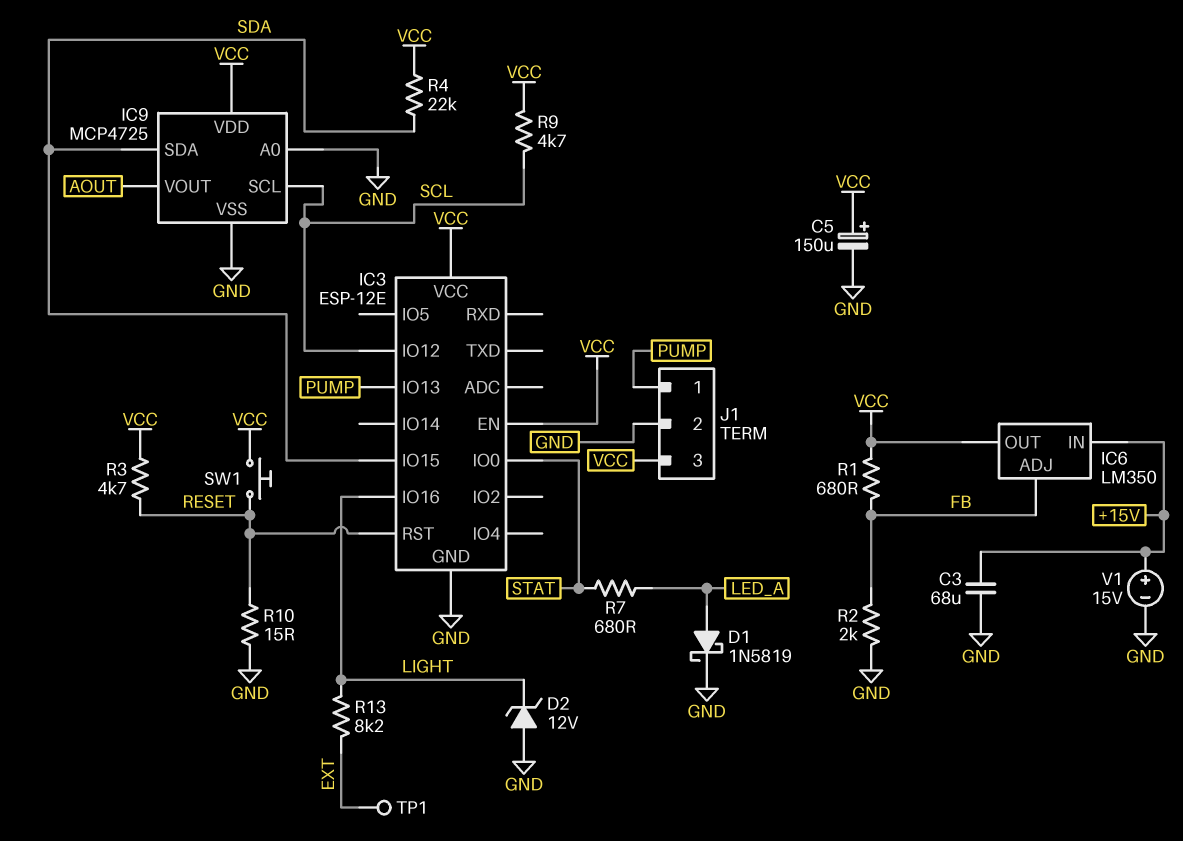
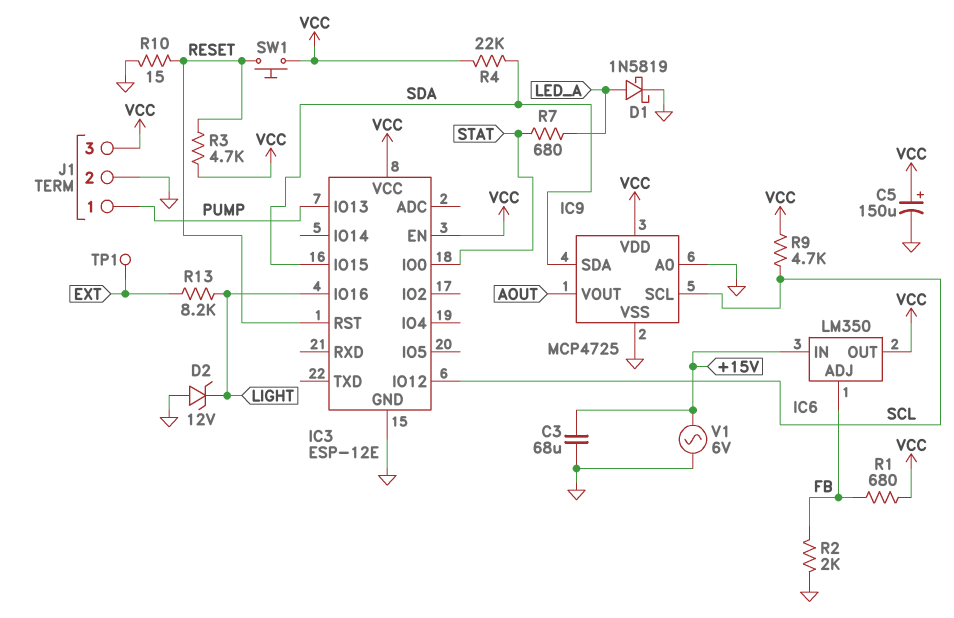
V1: 15V (plus +15V, minus GND) -> AC 6V (+15V, GND)

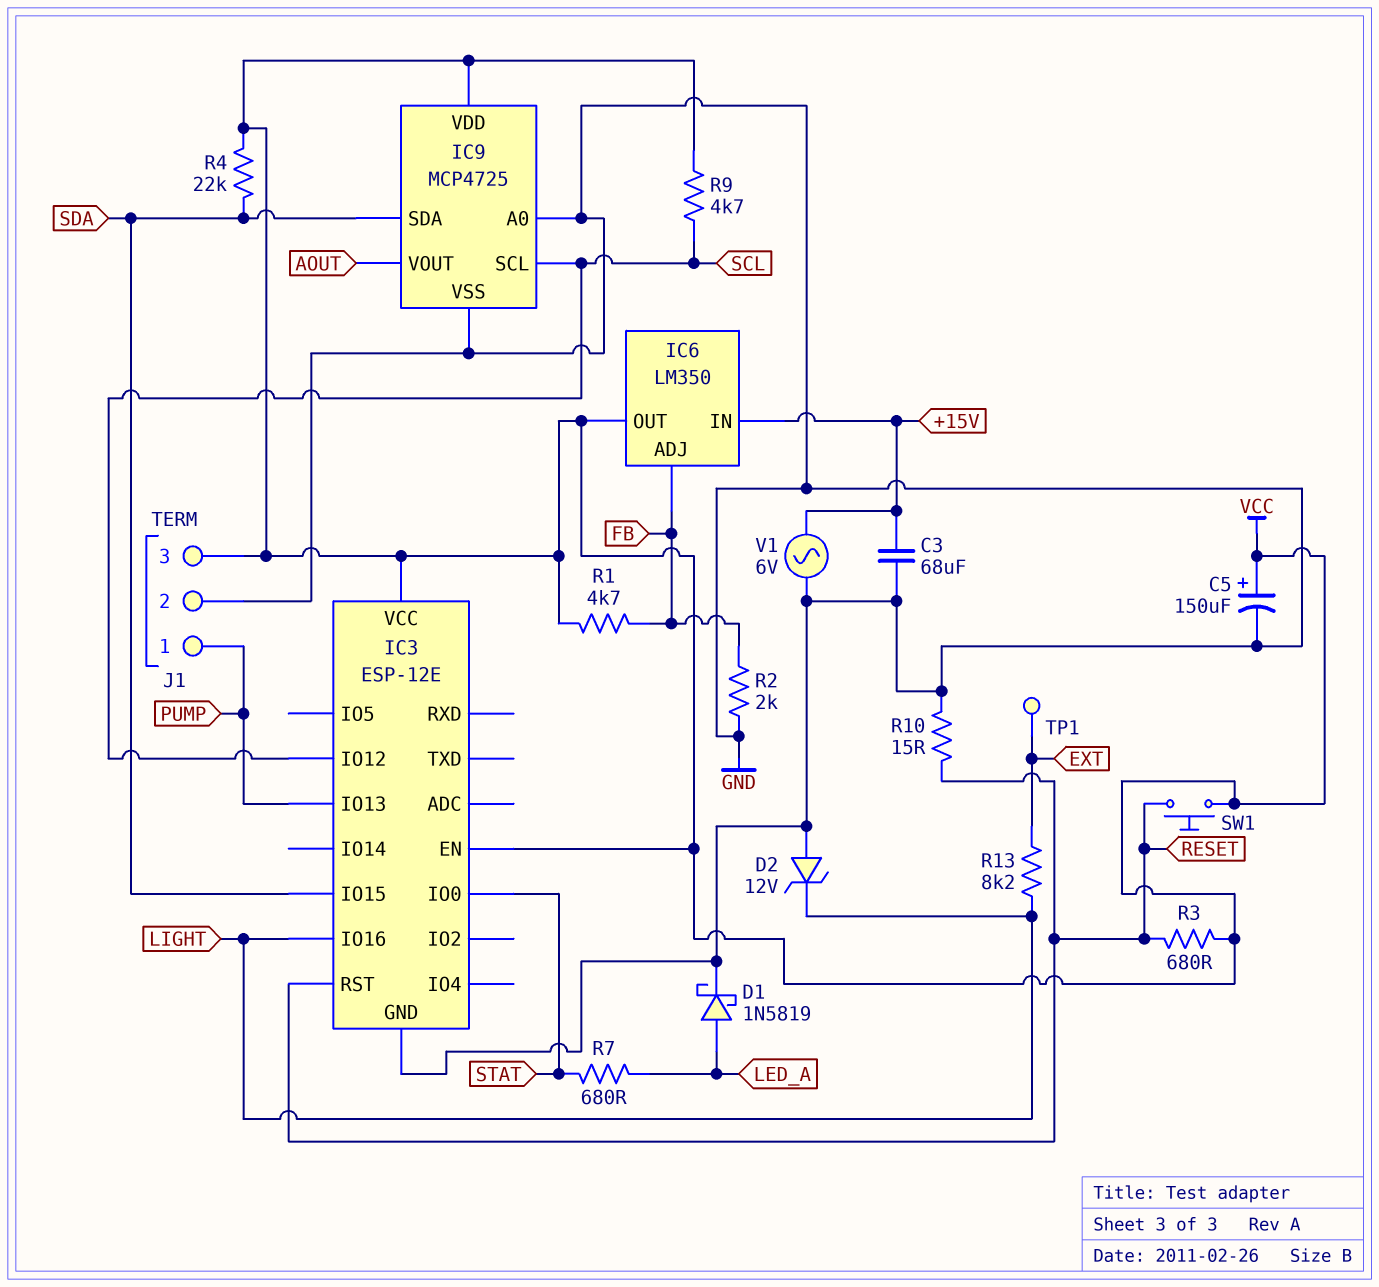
R1: 680 (FB, VCC) -> 4.7k (FB, VCC)
R3: 4.7k (RESET, VCC) -> 680 (RESET, VCC)

